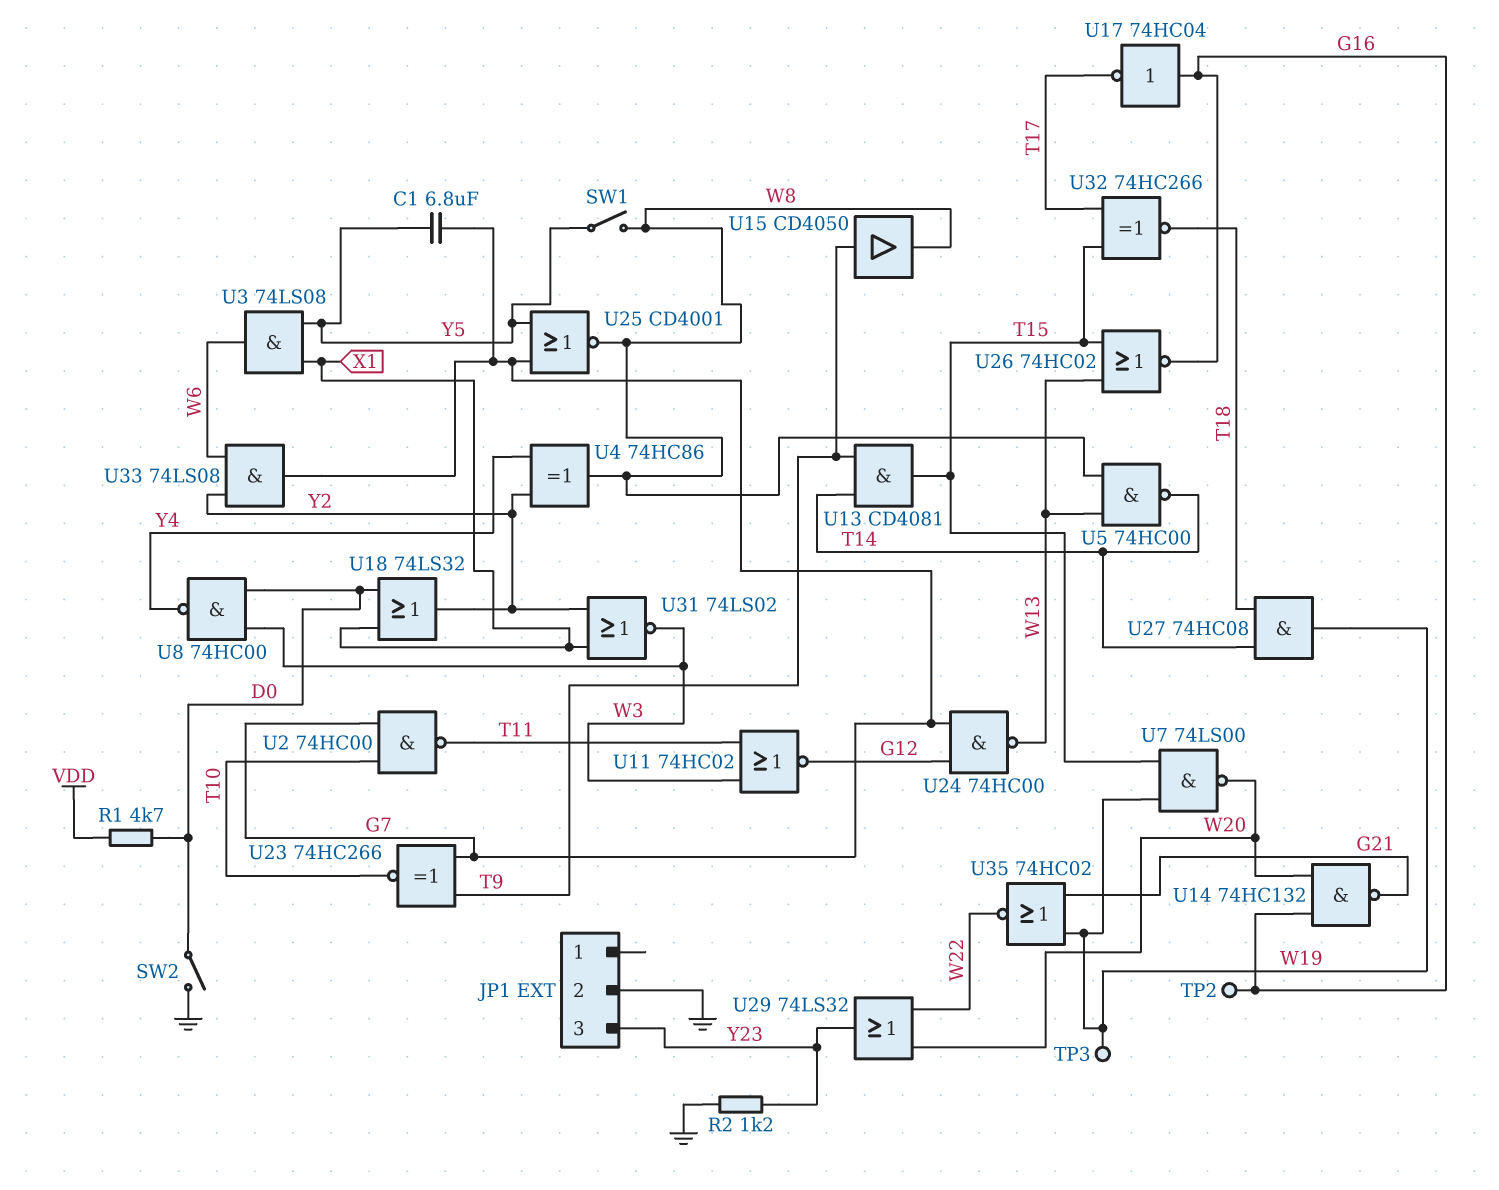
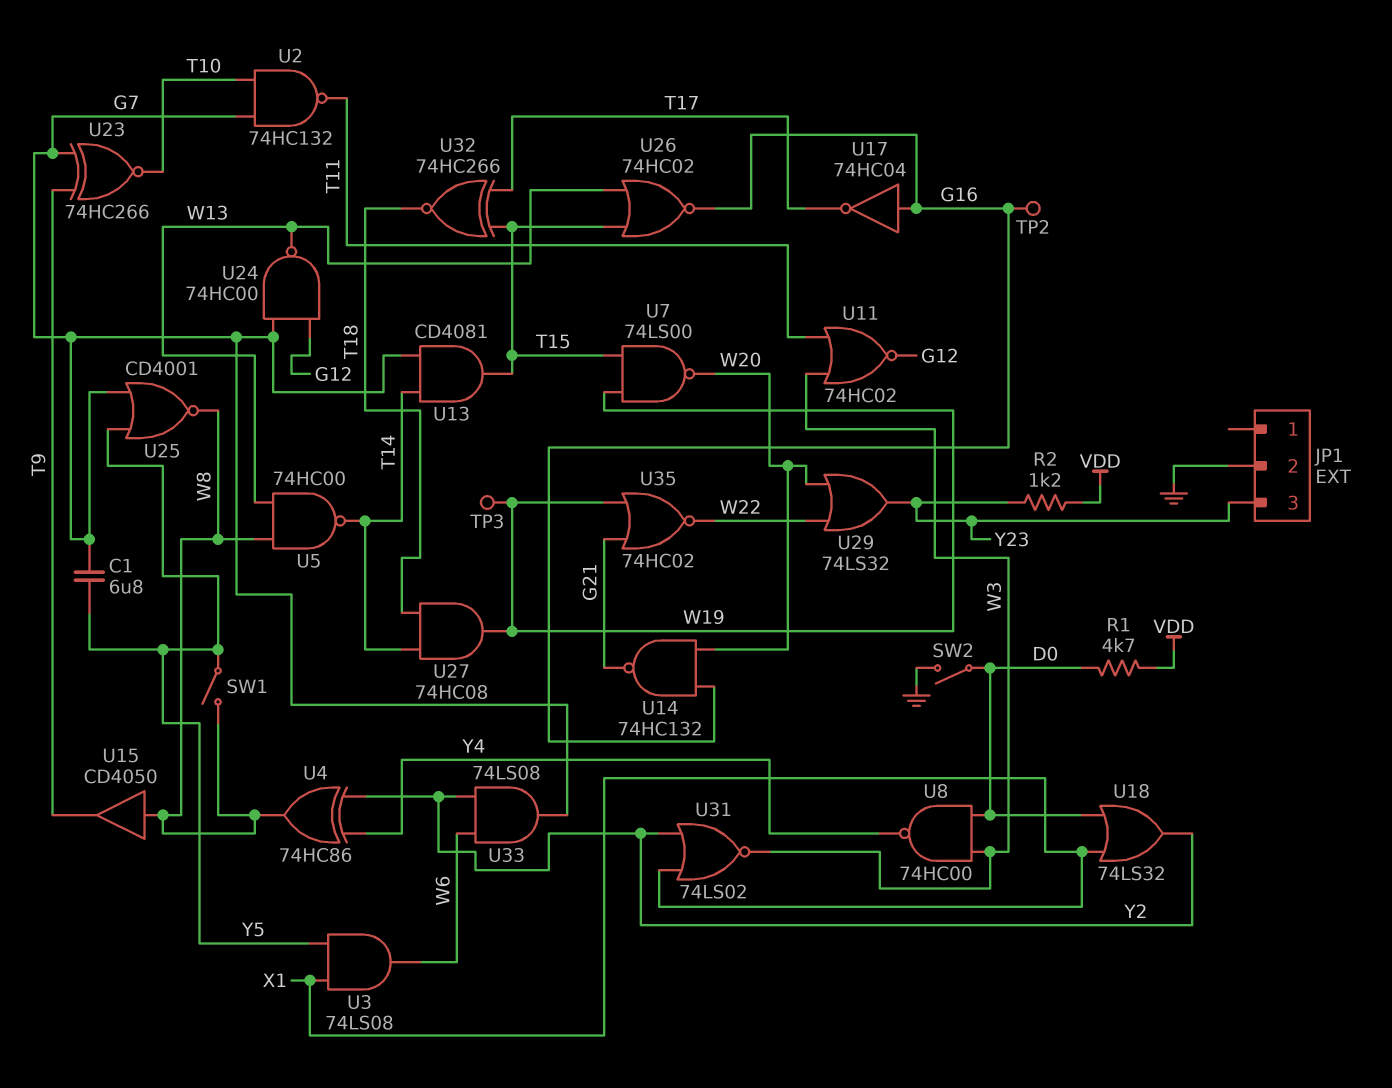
R2: 1.2k (GND, Y23) -> 1.2k (VDD, Y23)
U2: NAND 74HC00 (in G7, in T10, out T11) -> NAND 74HC132 (in G7, in T10, out T11)
U13: AND CD4081 (in T9, in T14, out T15) -> AND CD4081 (in G7, in T14, out T15)
U15: buffer CD4050 (in T9, out W8) -> buffer CD4050 (in W8, out T9)

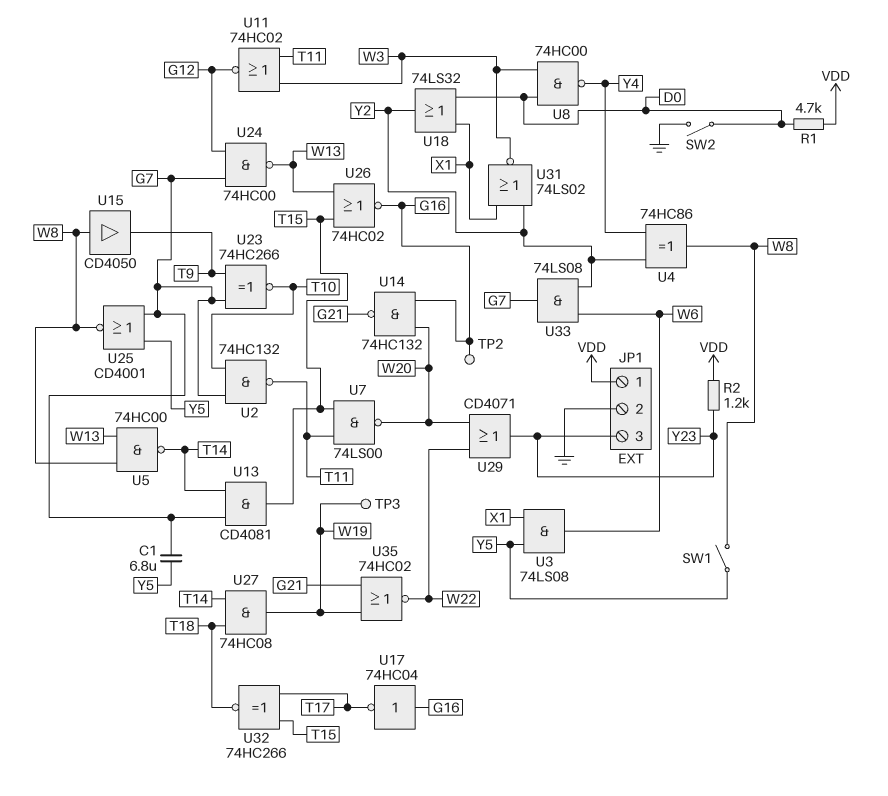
JP1 pin 1: none -> VDD
U7: NAND 74LS00 (in T15, in W19, out W20) -> NAND 74LS00 (in T11, in T15, out W20)
U29: OR 74LS32 (in W20, in W22, out Y23) -> OR CD4071 (in W20, in W22, out Y23)

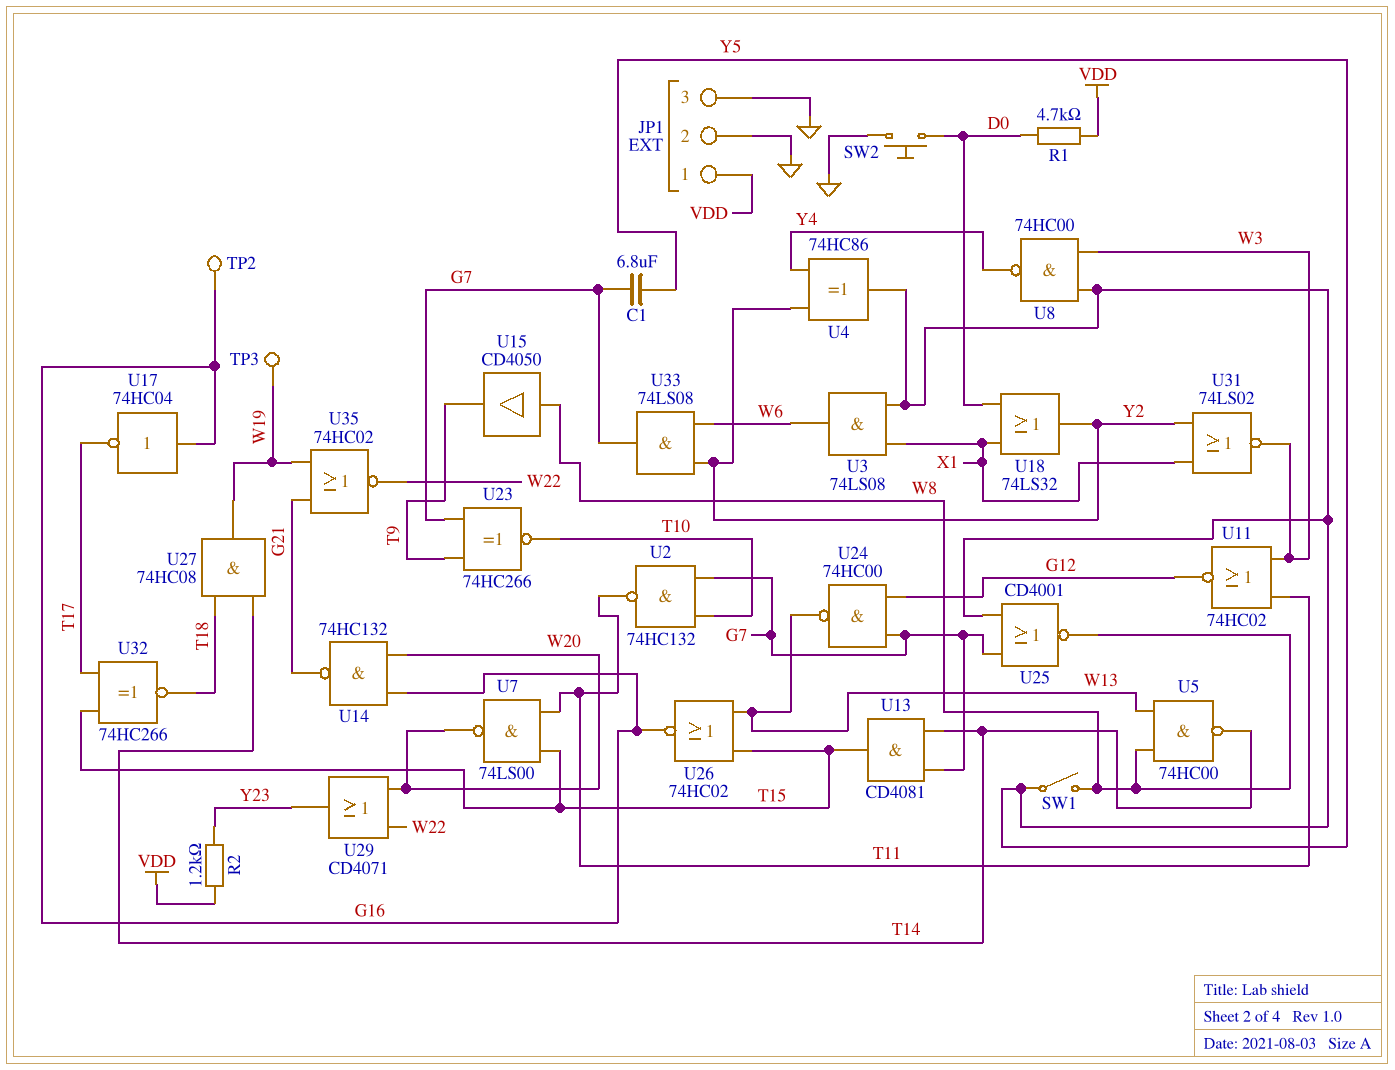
JP1 pin 3: Y23 -> GND
SW2: switch (D0, GND) -> button (D0, GND)
U4: XOR 74HC86 (in Y2, in Y4, out W8) -> XOR 74HC86 (in Y2, in Y4, out Y5)
U8: NAND 74HC00 (in D0, in W3, out Y4) -> NAND 74HC00 (in W3, in Y5, out Y4)

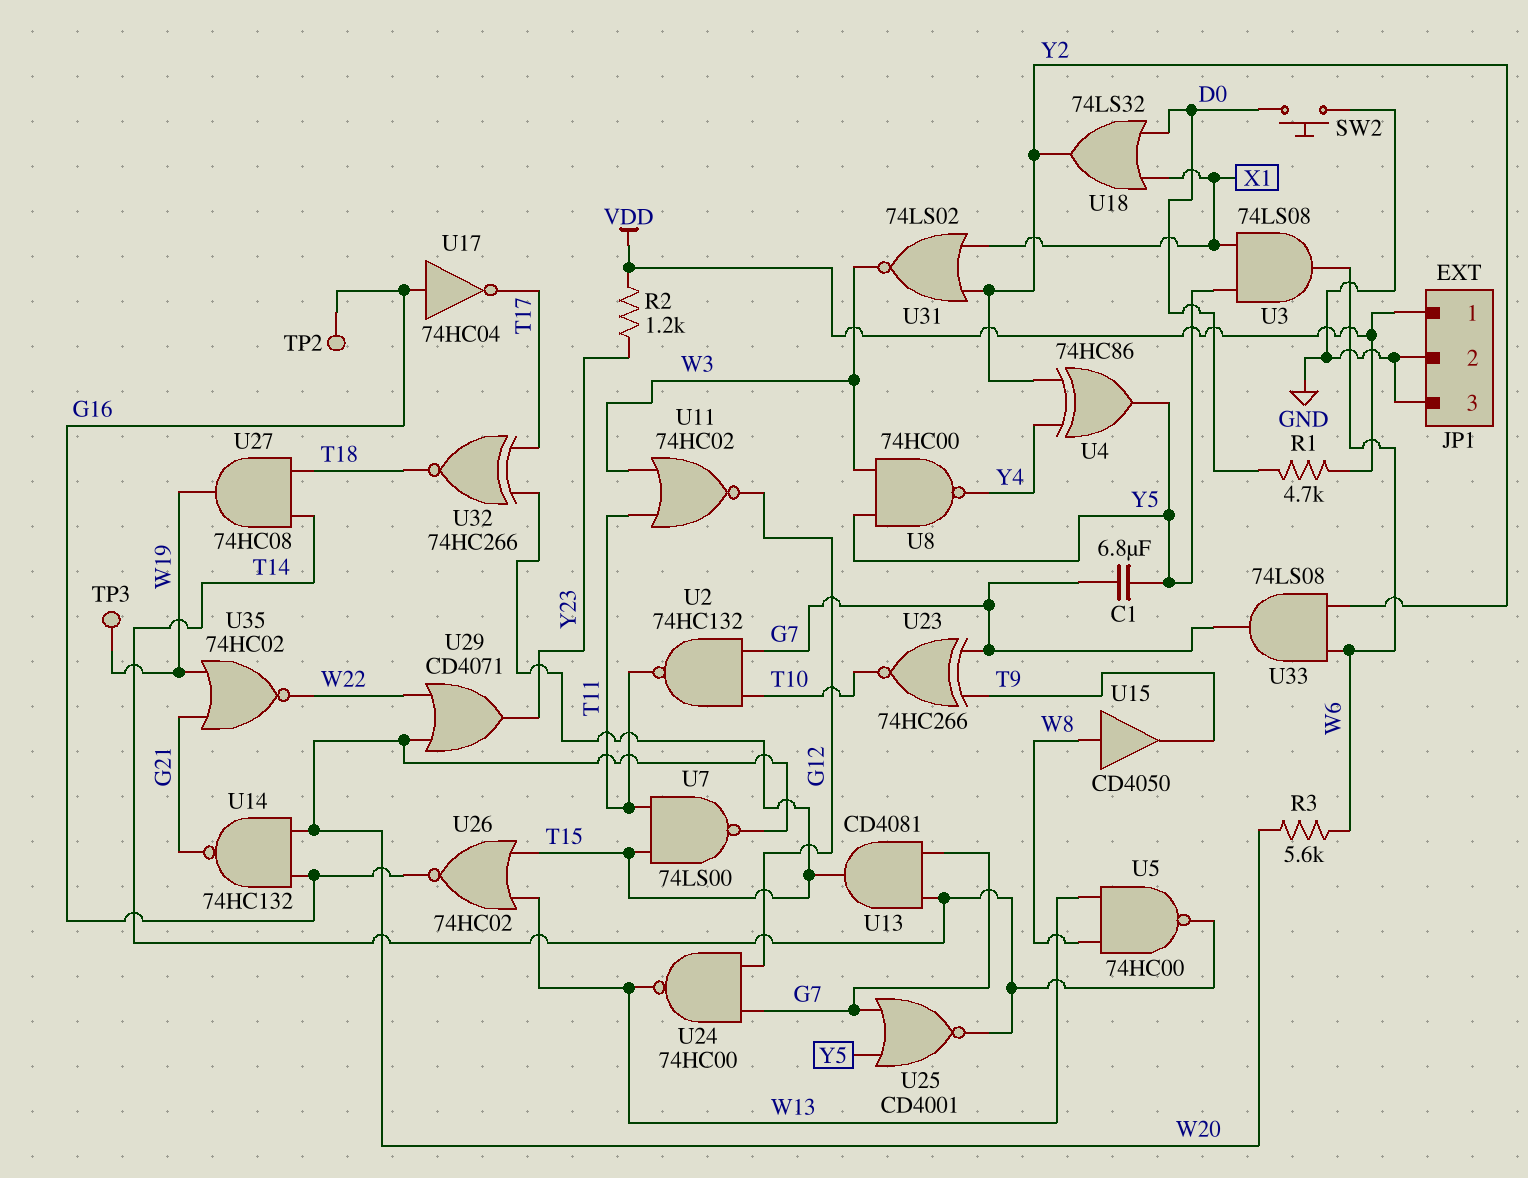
R3: none -> 5.6k (W6, W20)
SW1: switch (W8, Y5) -> none
U25: NOR CD4001 (in G7, in Y5, out W8) -> NOR CD4001 (in G7, in Y5, out T14)

